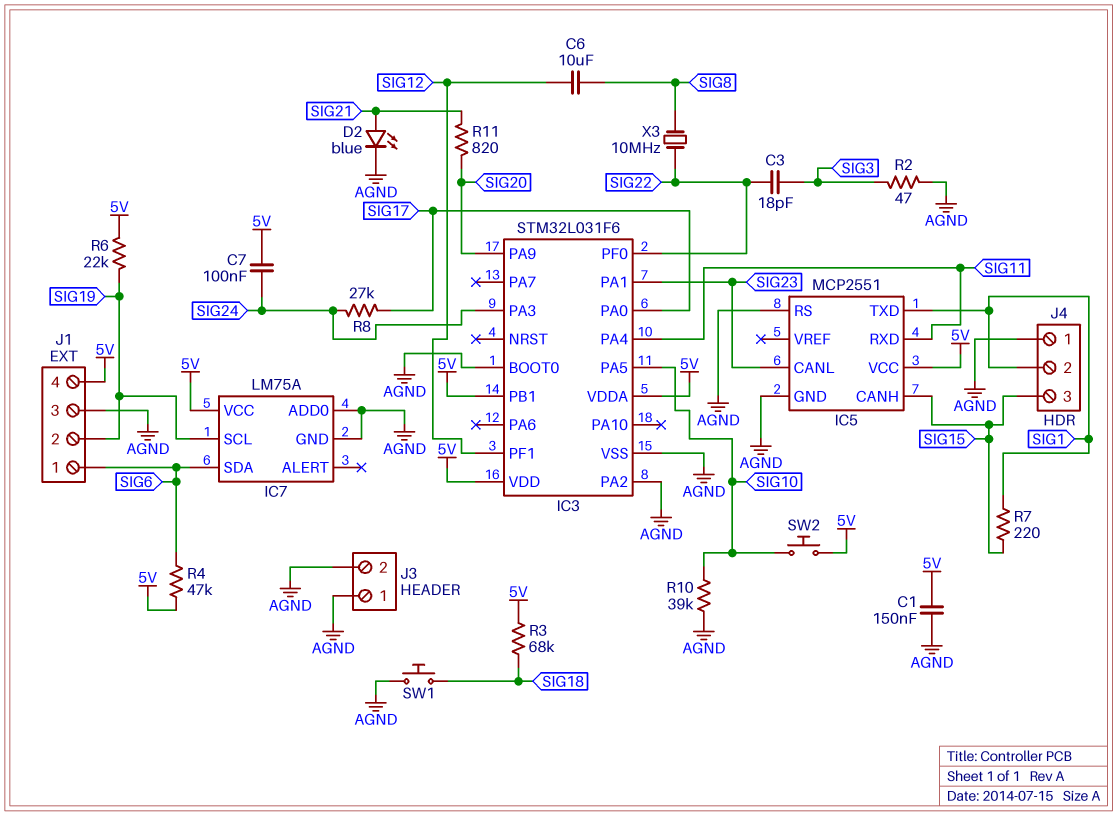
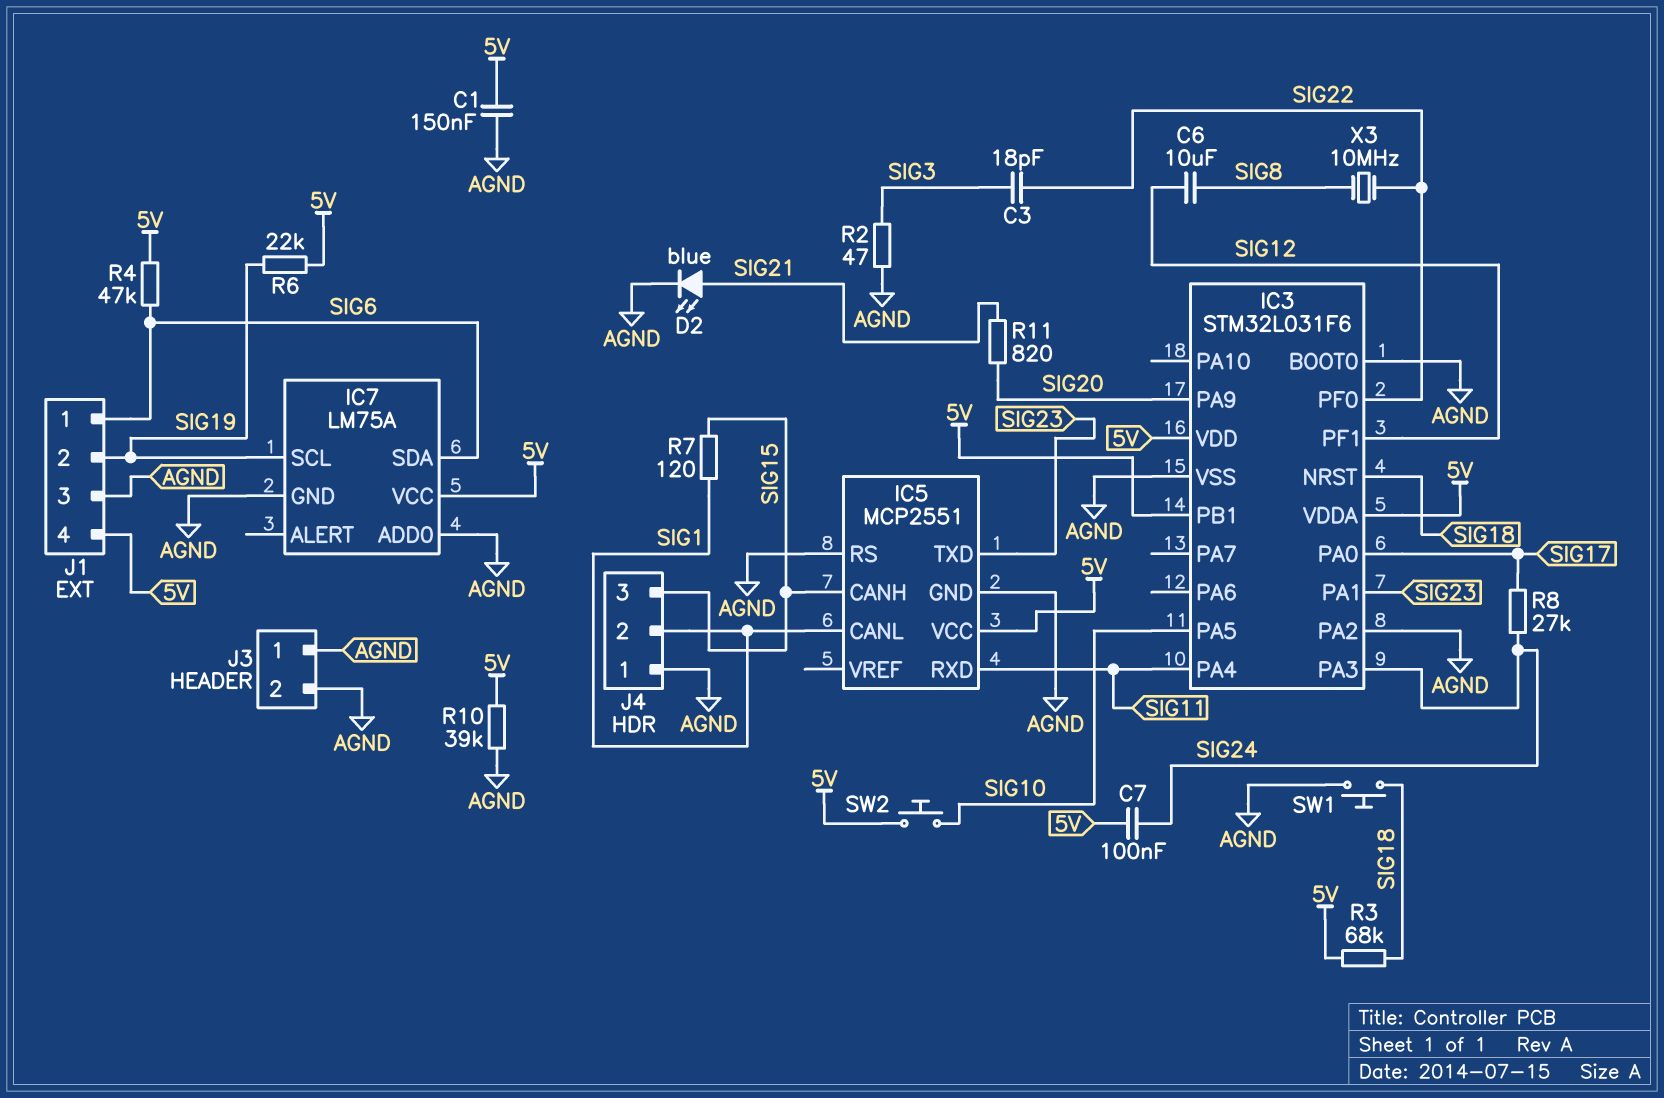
IC3 pin NRST: none -> SIG18
IC5 pin CANL: SIG23 -> SIG1
IC5 pin TXD: SIG1 -> SIG23
R7: 220 (SIG1, SIG15) -> 120 (SIG1, SIG15)
R10: 39k (AGND, SIG10) -> 39k (5V, AGND)

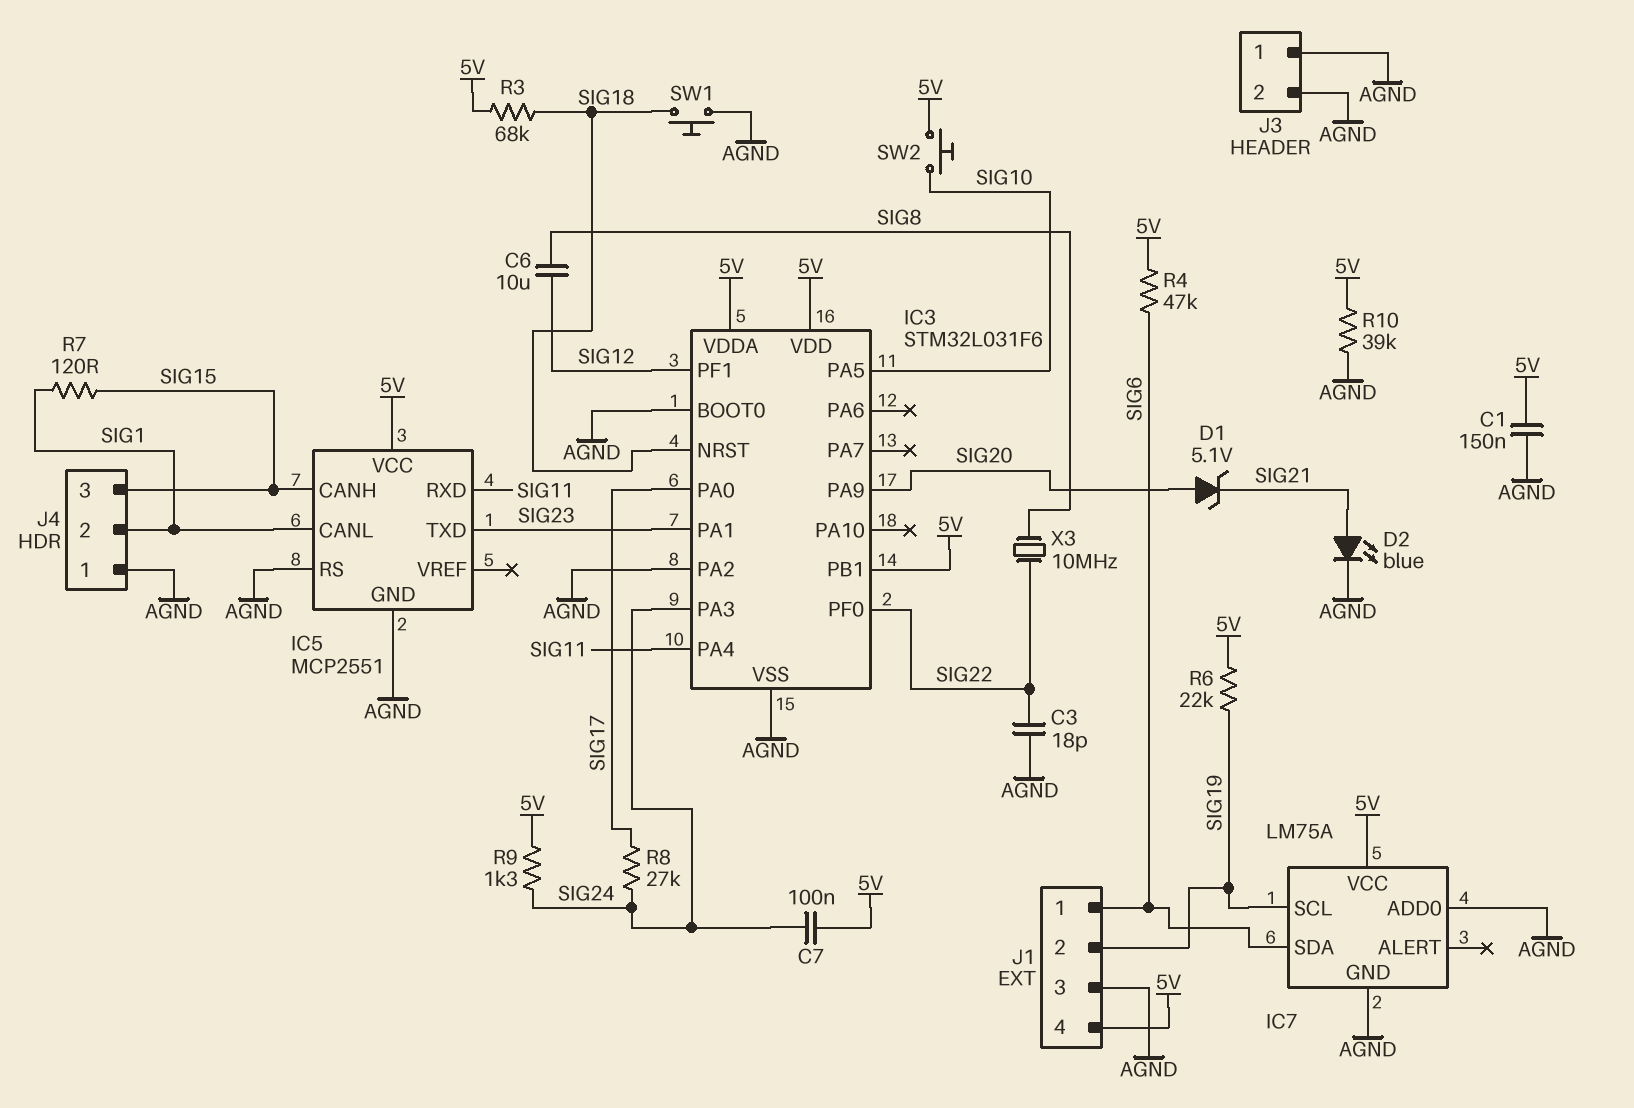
C3: 18pF (SIG3, SIG22) -> 18pF (AGND, SIG22)
D1: none -> zener 5.1V (A SIG20, K SIG21)
R2: 47 (AGND, SIG3) -> none
R9: none -> 1.3k (5V, SIG24)
R11: 820 (SIG20, SIG21) -> none

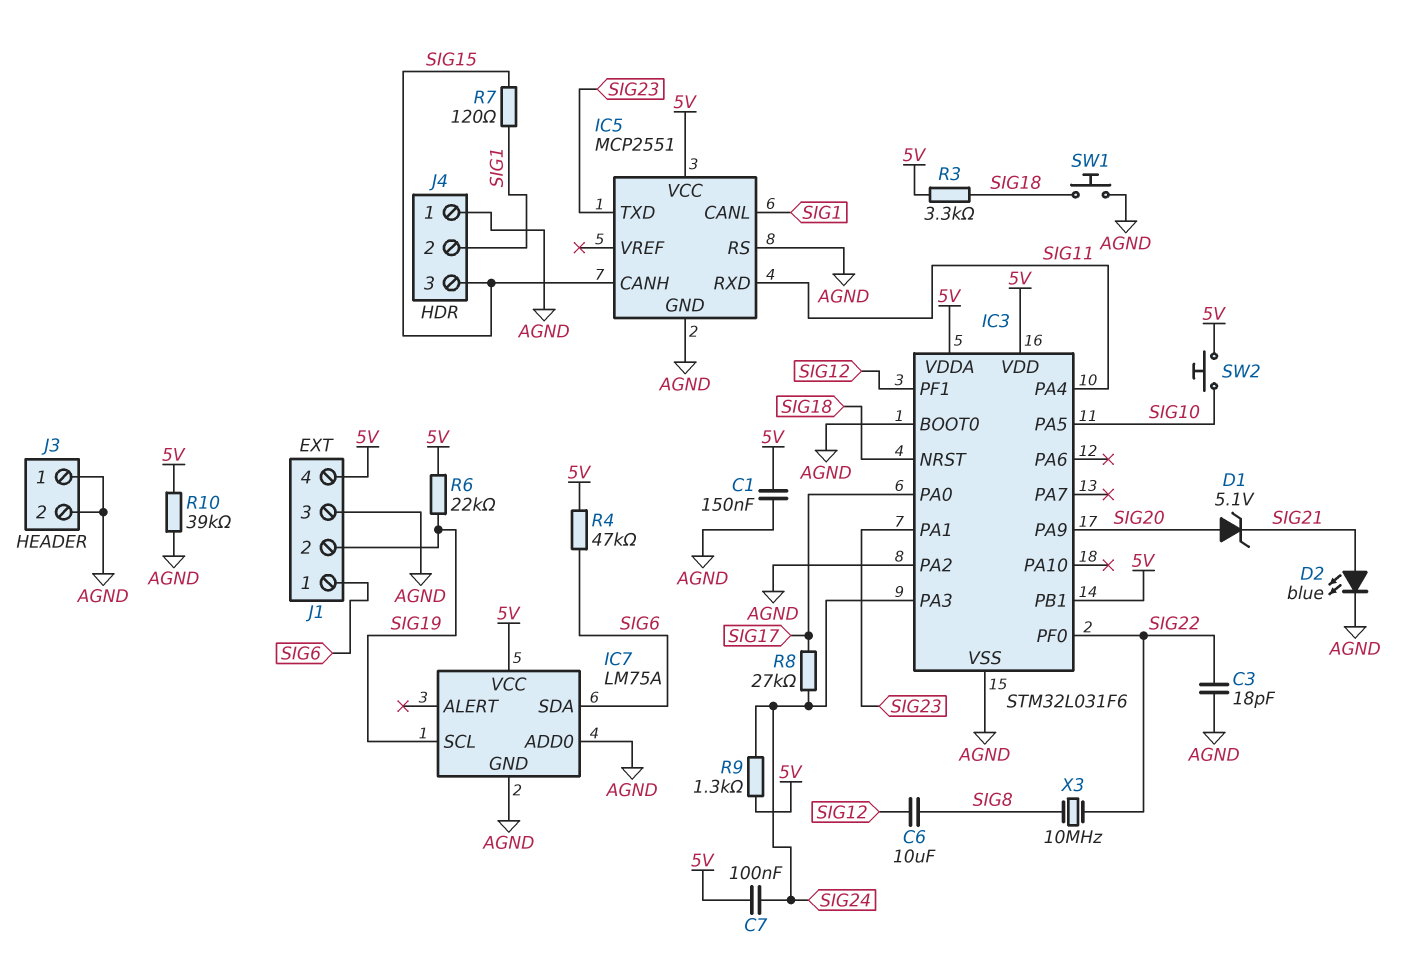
R3: 68k (5V, SIG18) -> 3.3k (5V, SIG18)

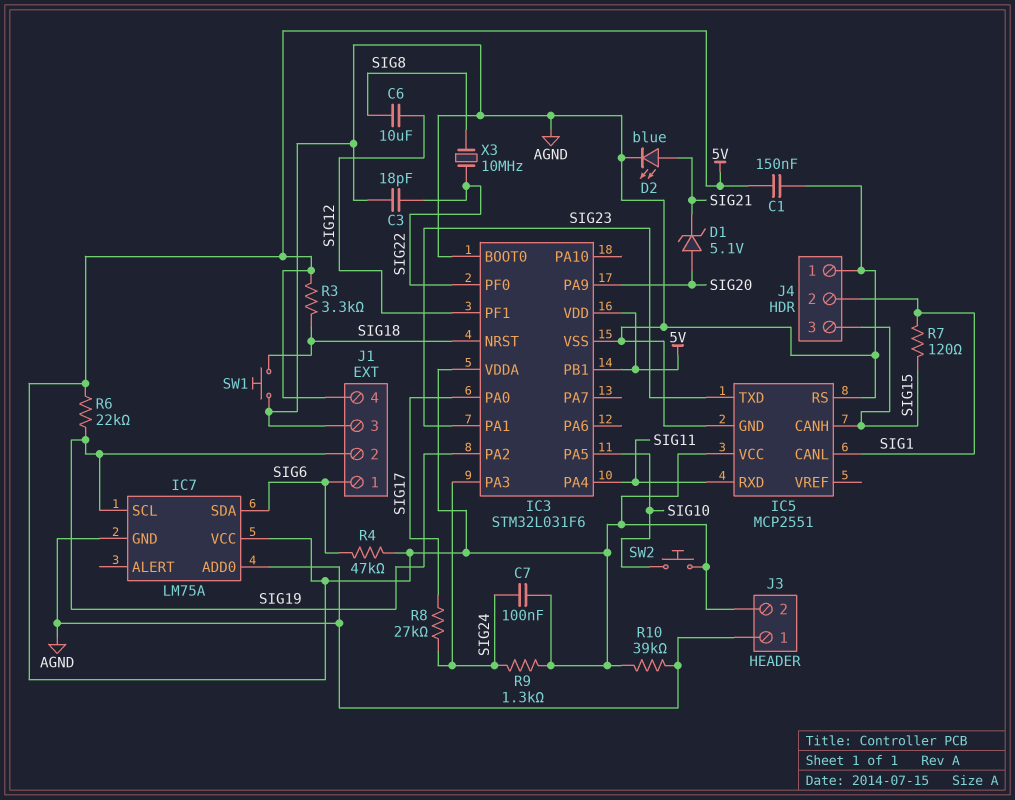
IC3 pin PA2: AGND -> SIG19
J3 pin 2: AGND -> 5V

